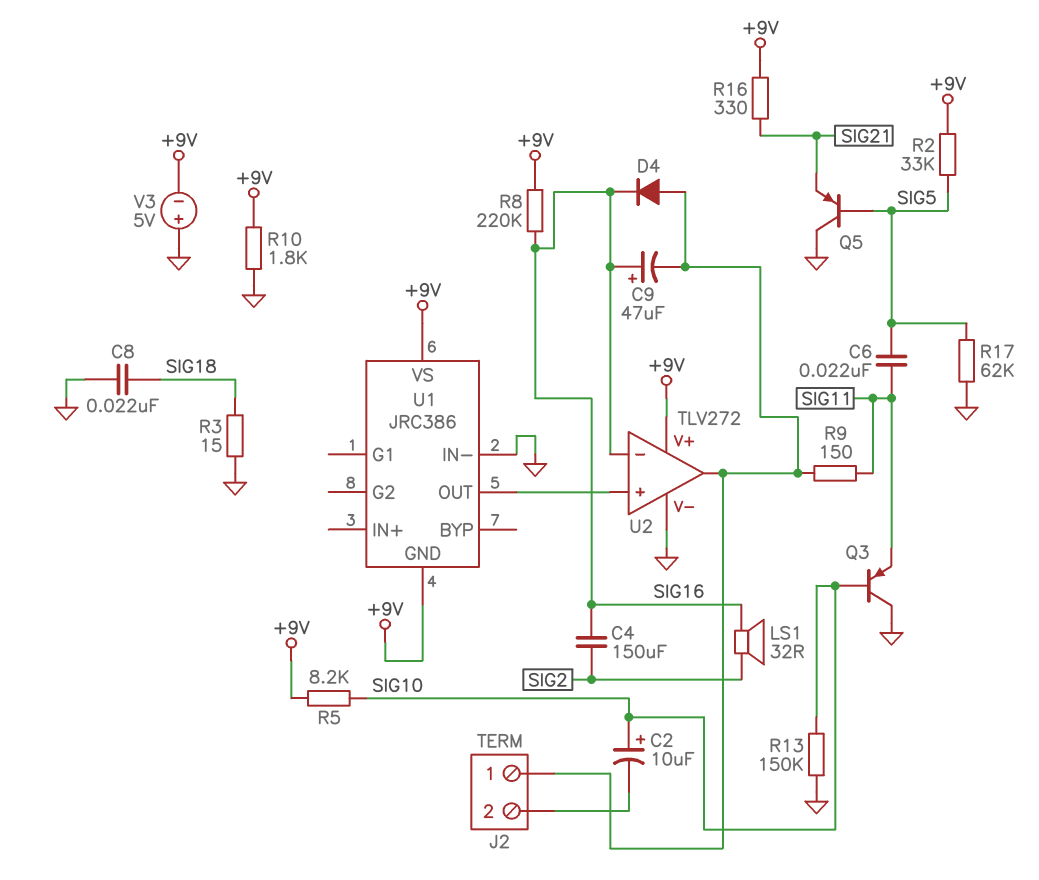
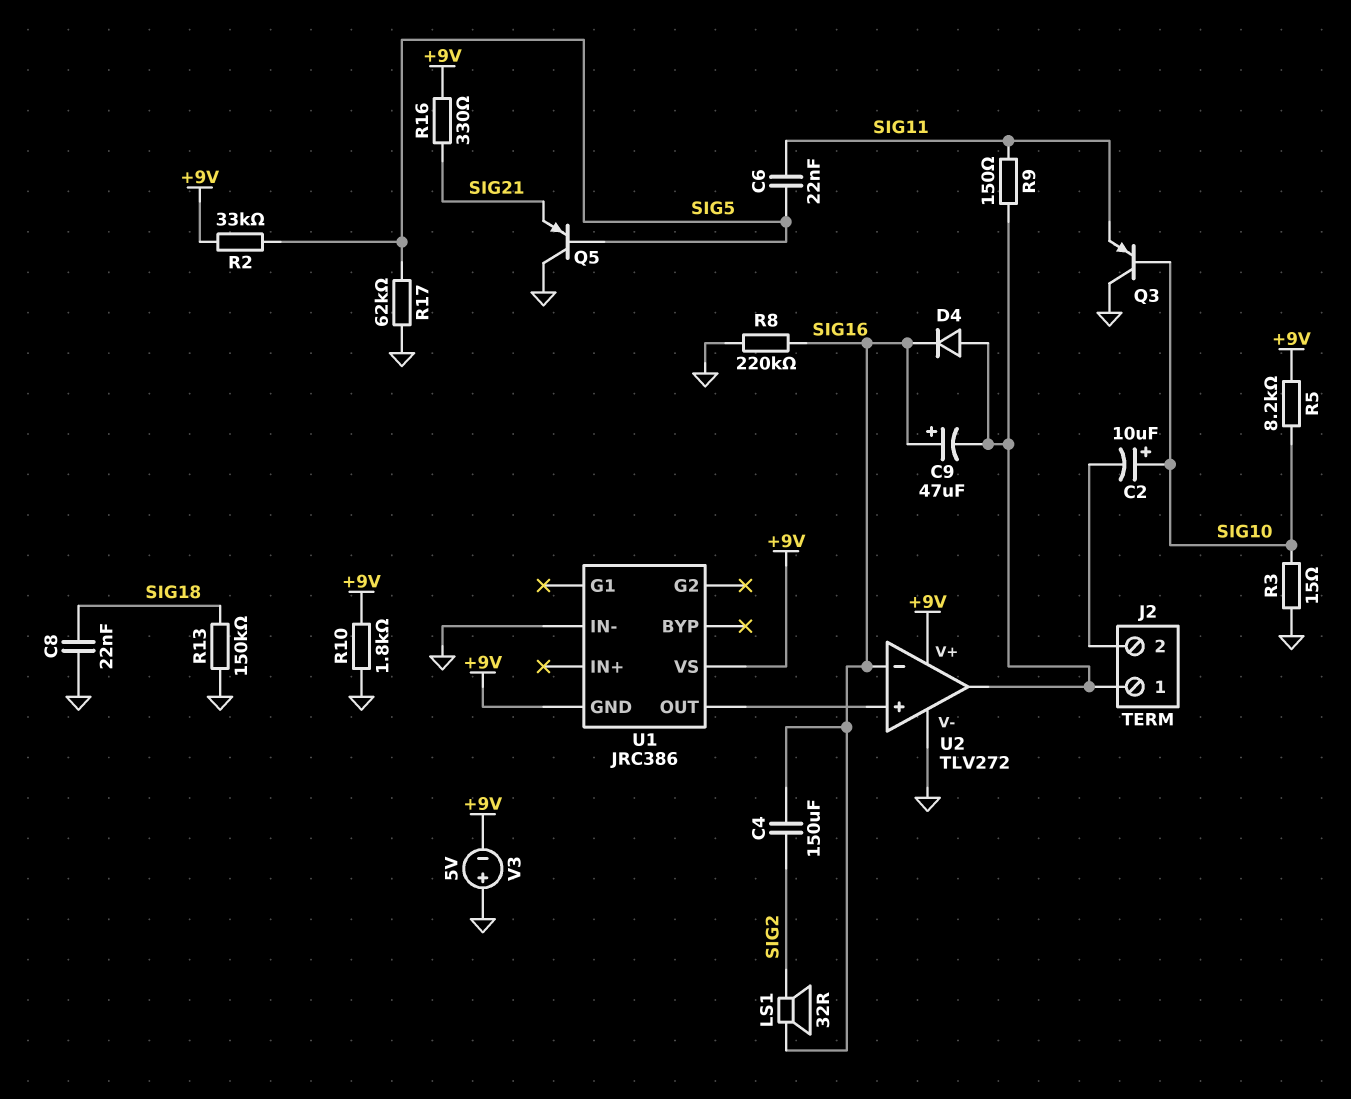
R3: 15 (GND, SIG18) -> 15 (GND, SIG10)
R8: 220k (+9V, SIG16) -> 220k (GND, SIG16)
R13: 150k (GND, SIG10) -> 150k (GND, SIG18)

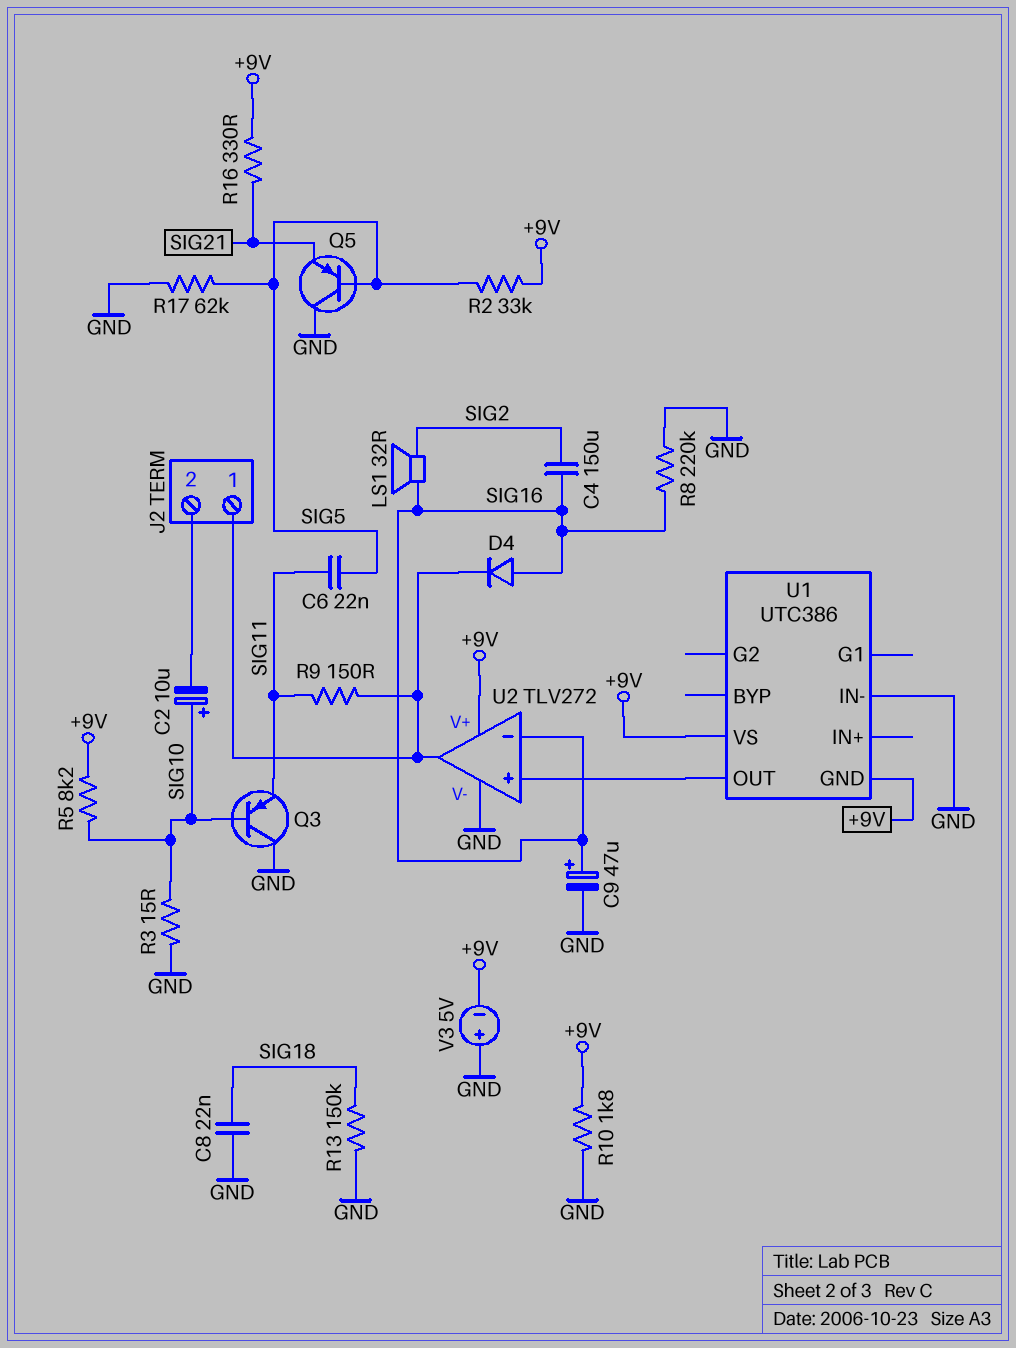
C9: 47uF (plus SIG16, minus J2/1) -> 47uF (plus SIG16, minus GND)
D4: diode (A J2/1, K SIG16) -> diode (A SIG16, K J2/1)
U1: JRC386 -> UTC386

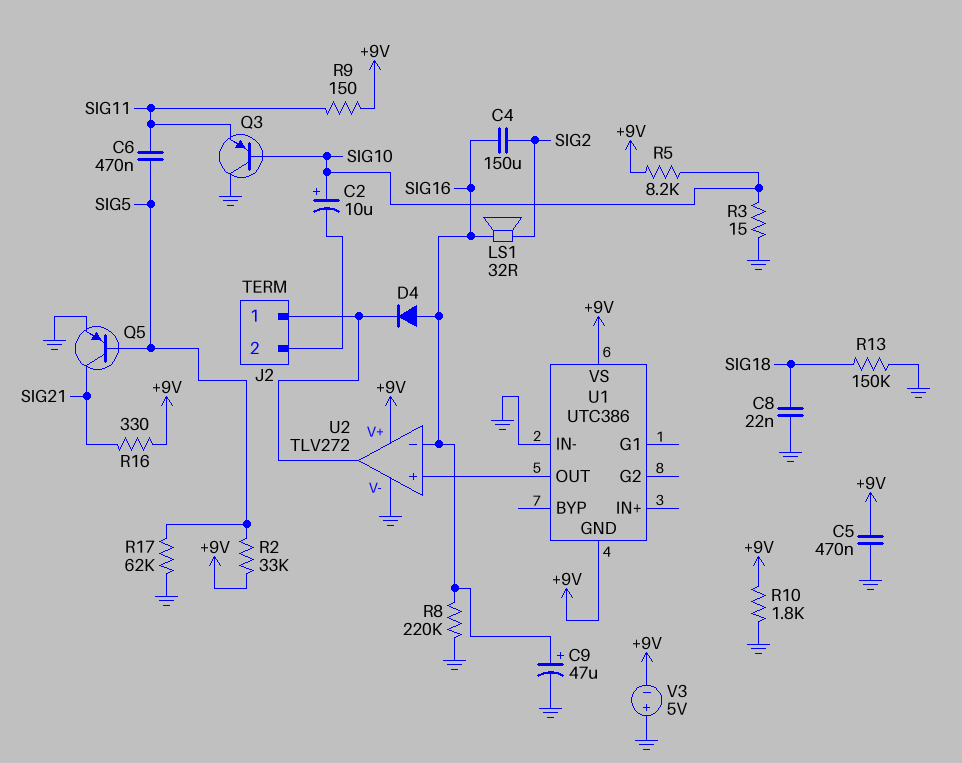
C5: none -> 470nF (+9V, GND)
C6: 22nF (SIG5, SIG11) -> 470nF (SIG5, SIG11)
Q5: PNP (B SIG5, C GND, E SIG21) -> PNP (B SIG5, C SIG21, E GND)
R9: 150 (J2/1, SIG11) -> 150 (+9V, SIG11)

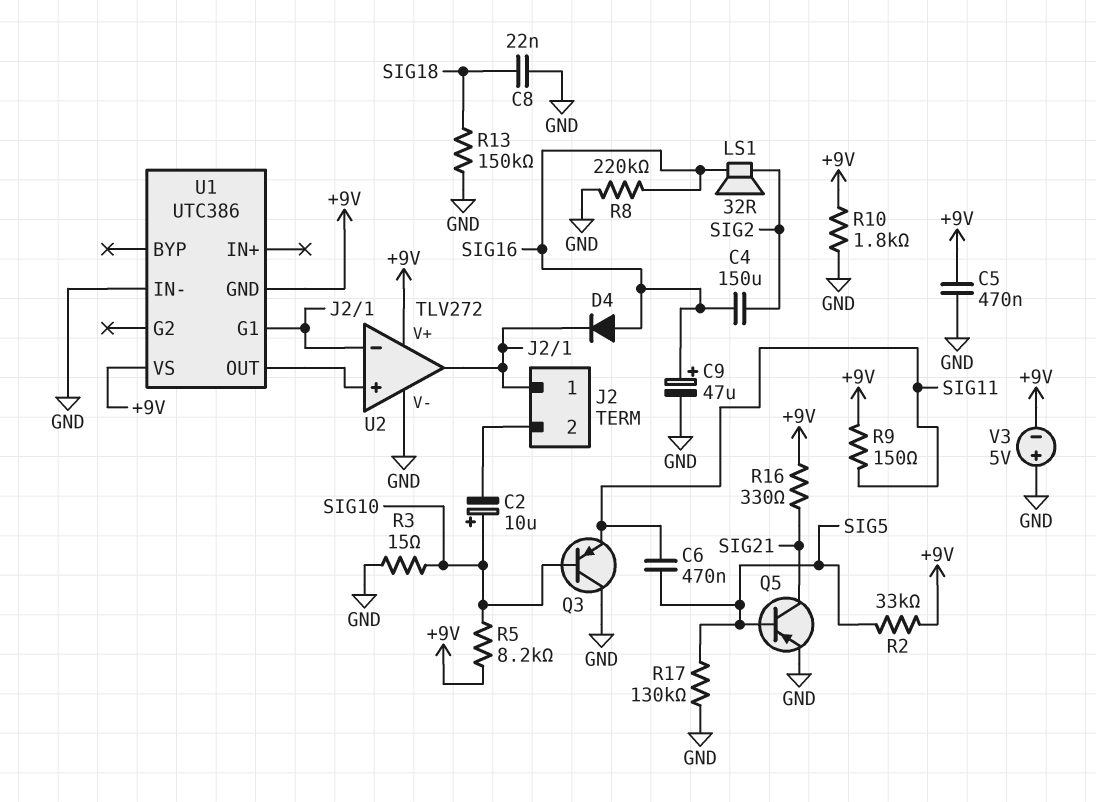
R17: 62k (GND, SIG5) -> 130k (GND, SIG5)
U1 pin G1: none -> J2/1
U2 pin in-: SIG16 -> J2/1

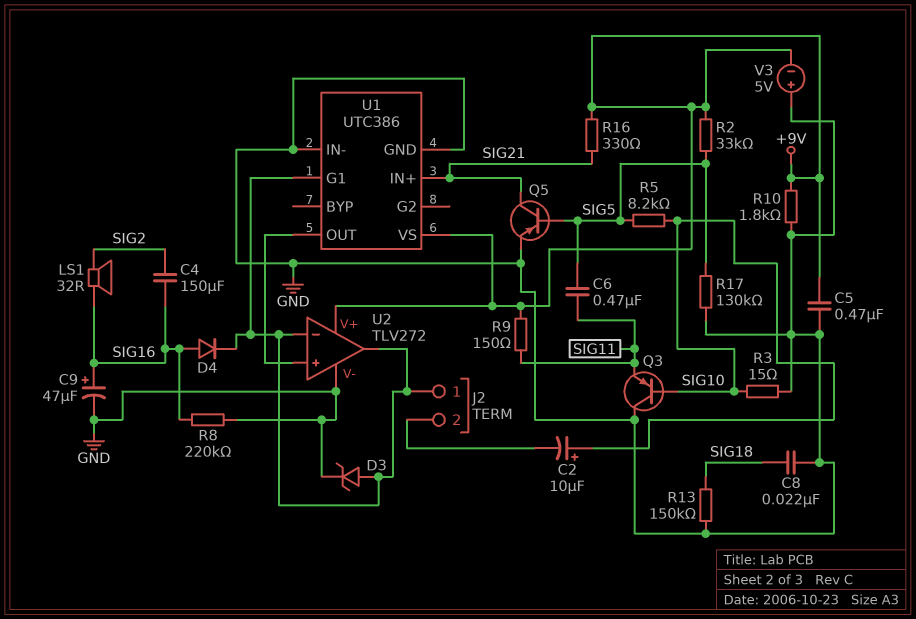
D3: none -> zener (A J2/1, K GND)
R5: 8.2k (+9V, SIG10) -> 8.2k (SIG5, SIG10)
U1 pin GND: +9V -> GND
U1 pin IN+: none -> SIG21

